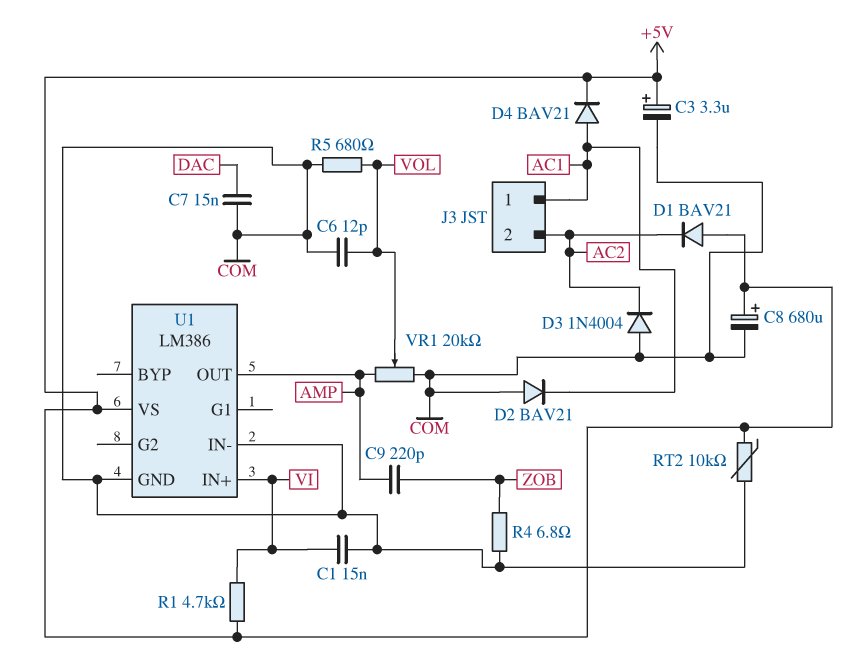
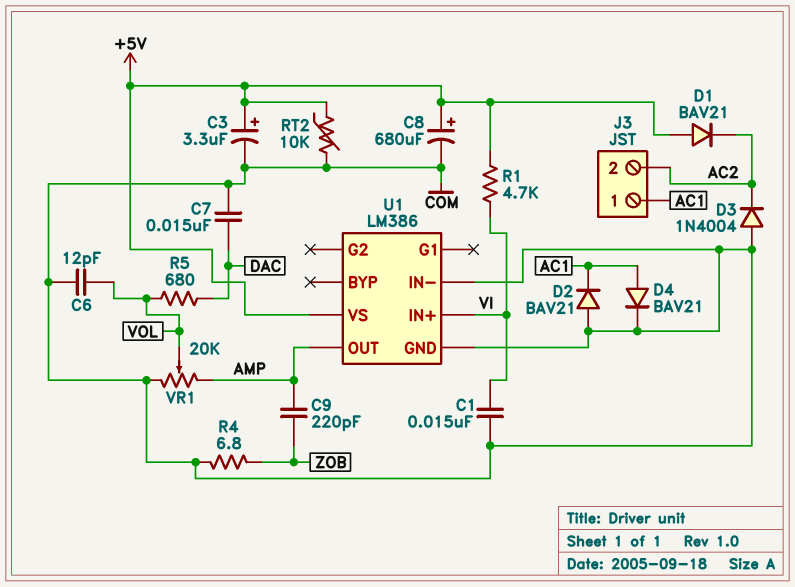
D4: diode BAV21 (A AC1, K +5V) -> diode BAV21 (A AC1, K COM)
R5: 680 (COM, VOL) -> 680 (DAC, VOL)

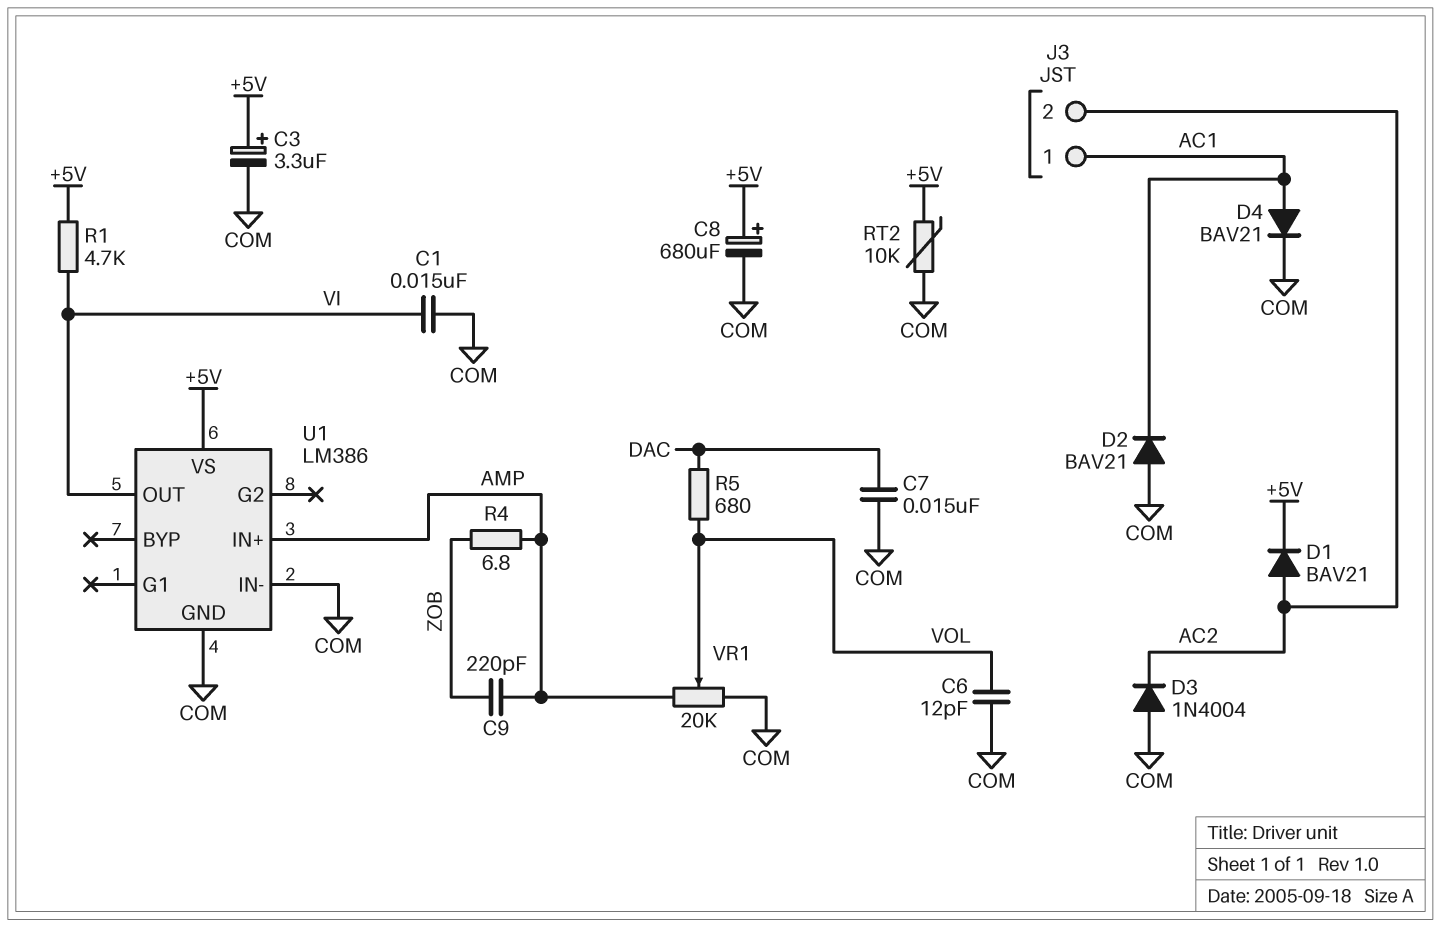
D1: diode BAV21 (A +5V, K AC2) -> diode BAV21 (A AC2, K +5V)
R4: 6.8 (COM, ZOB) -> 6.8 (AMP, ZOB)
U1 pin IN+: VI -> AMP
U1 pin OUT: AMP -> VI

